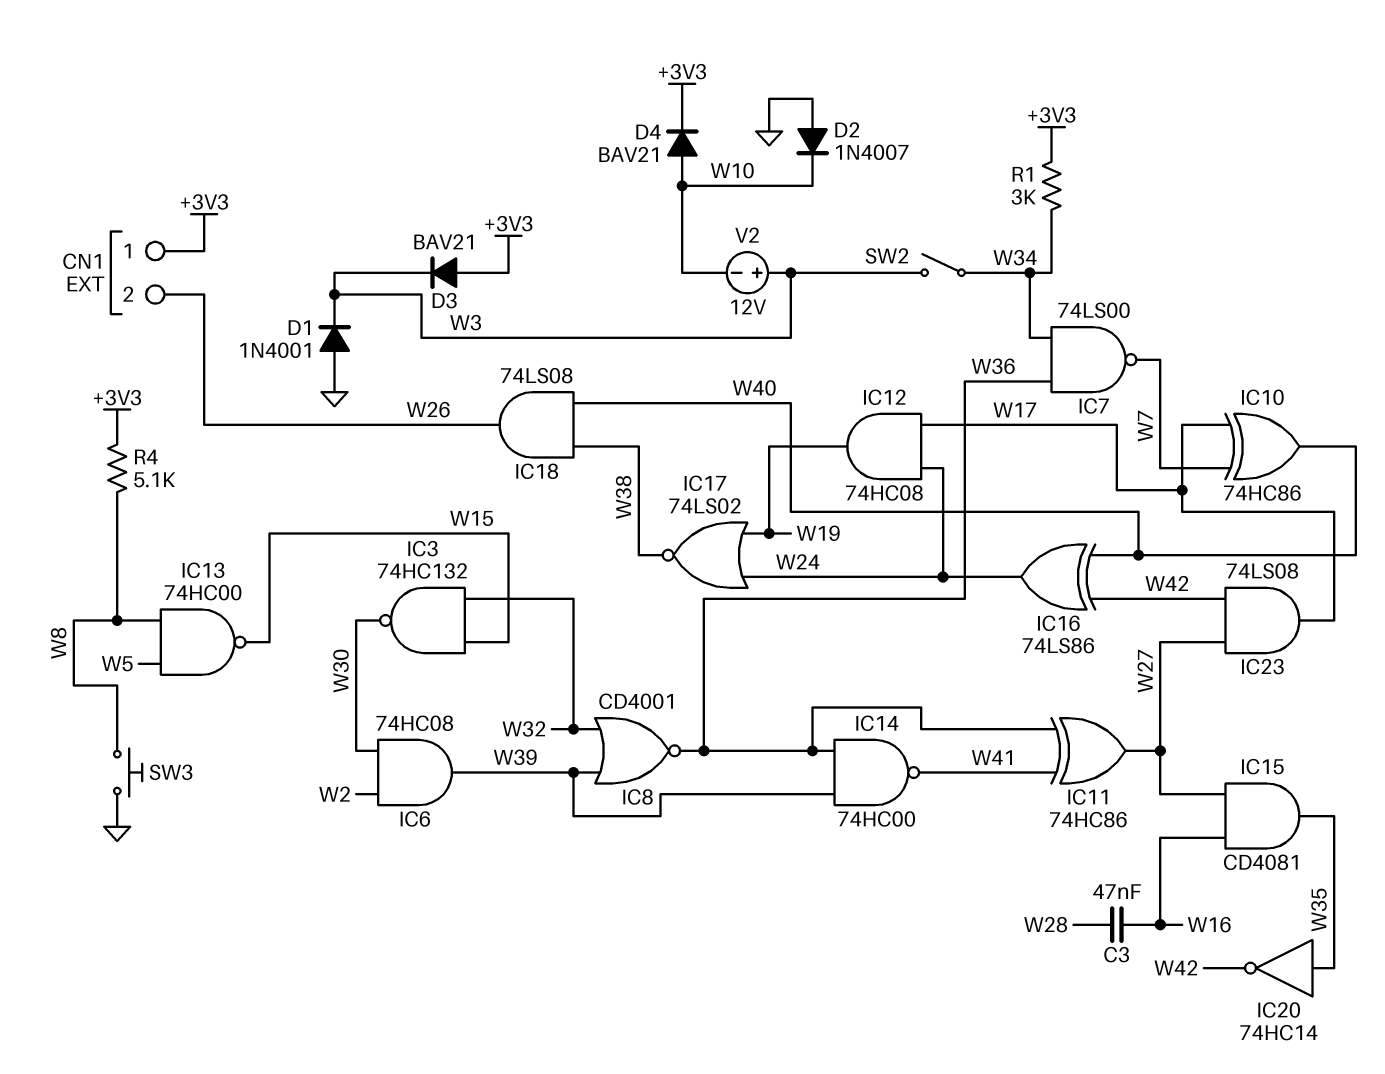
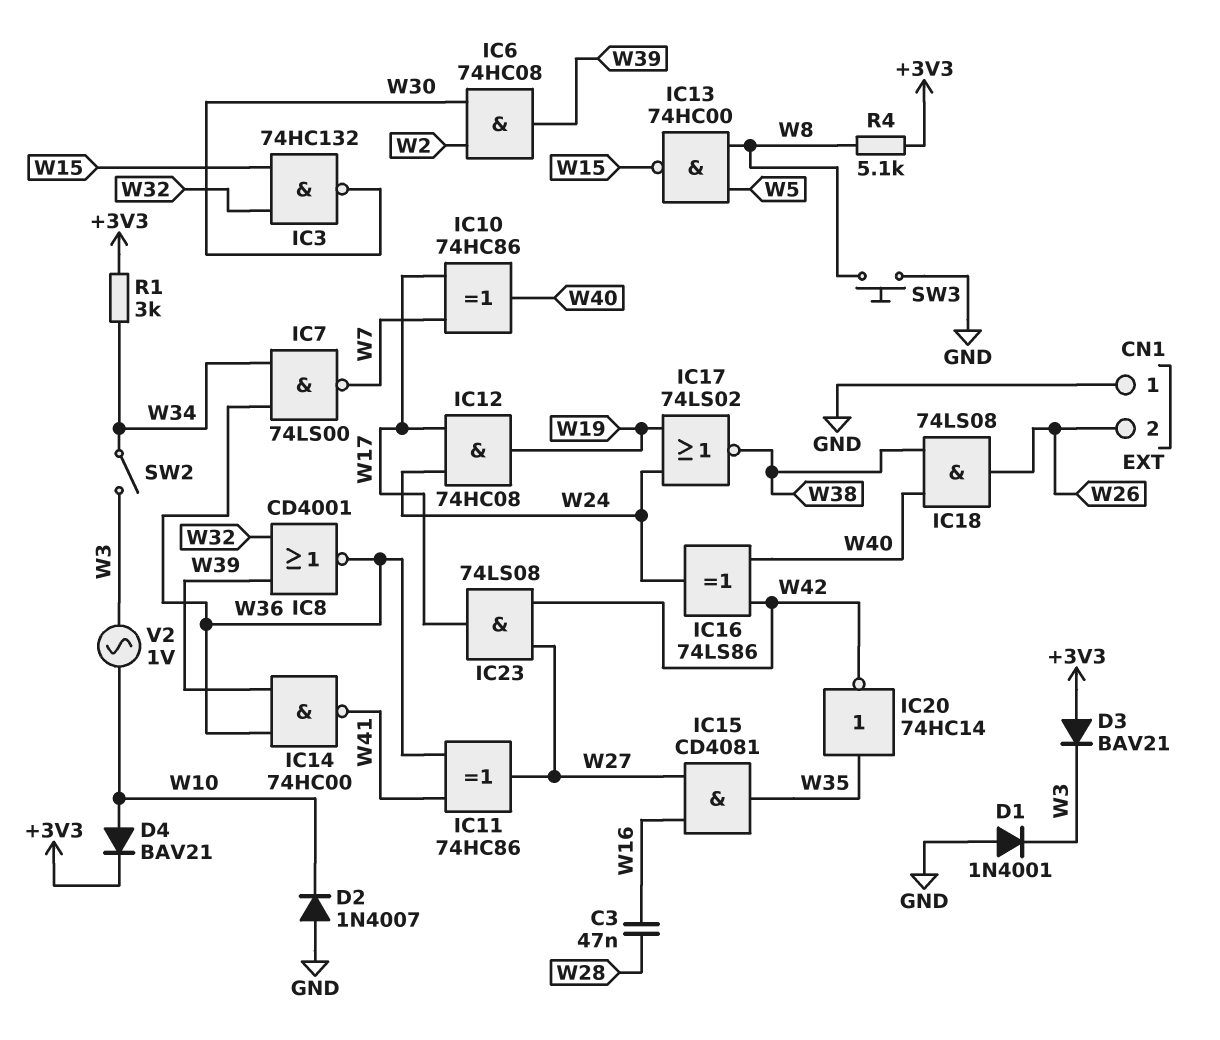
CN1 pin 1: +3V3 -> GND
V2: 12V (plus W3, minus W10) -> AC 1V (W3, W10)

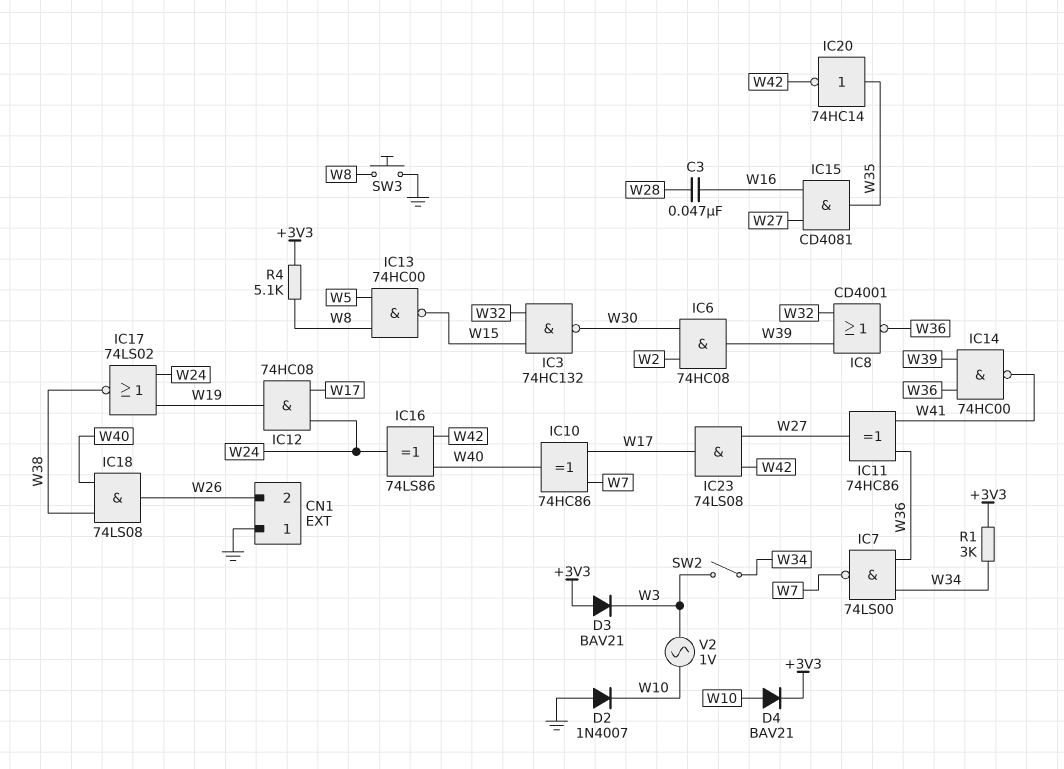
D1: diode 1N4001 (A GND, K W3) -> none

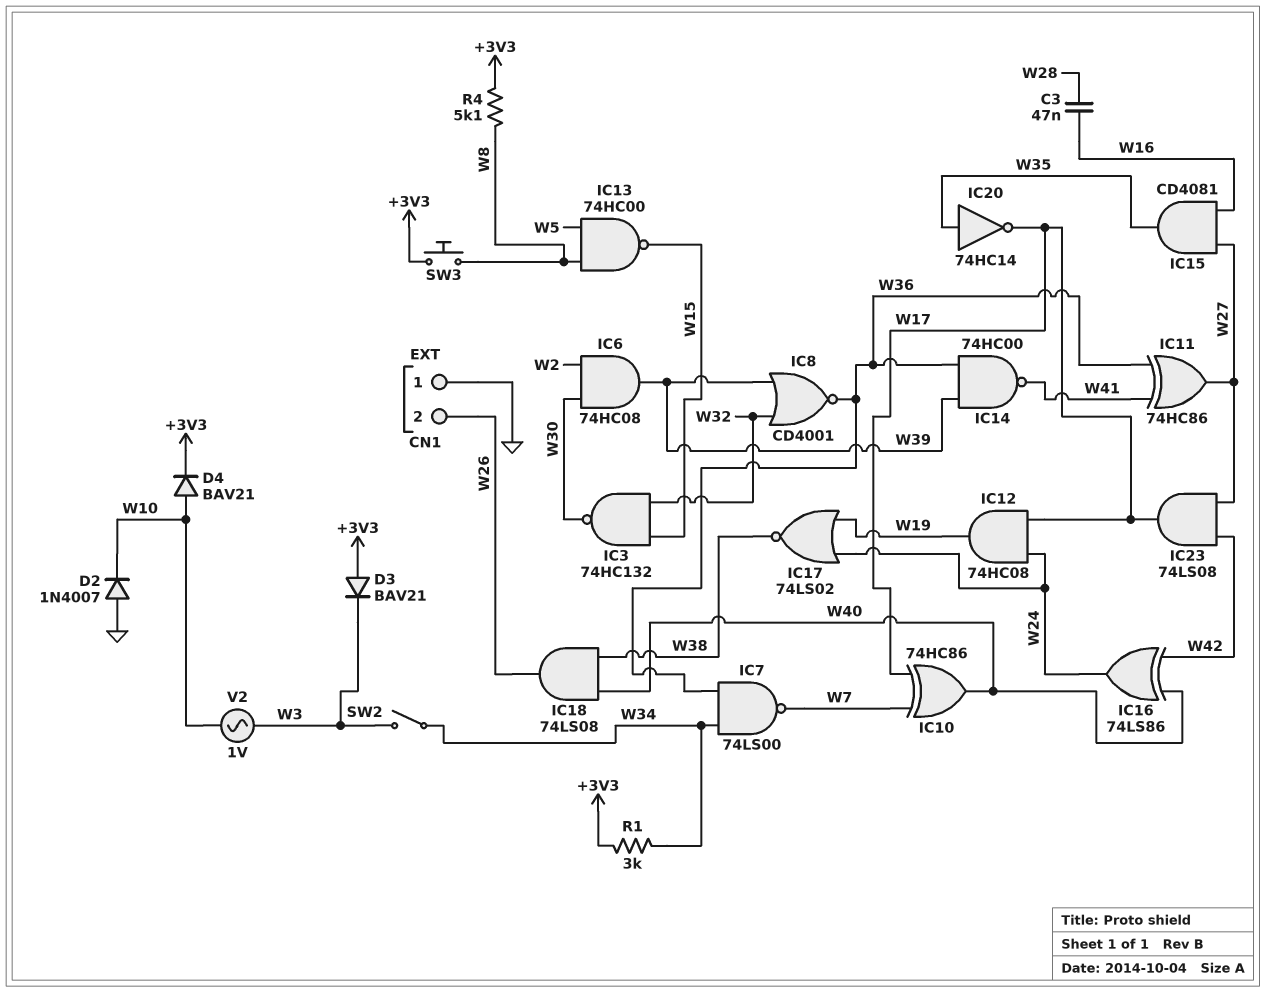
IC20: NOT 74HC14 (in W35, out W42) -> NOT 74HC14 (in W35, out W17)
SW3: button (GND, W8) -> button (+3V3, W8)

